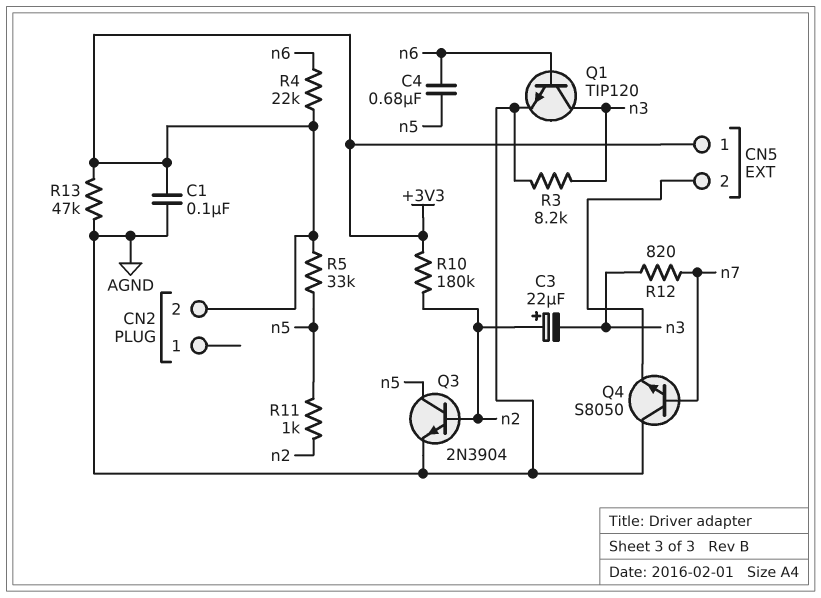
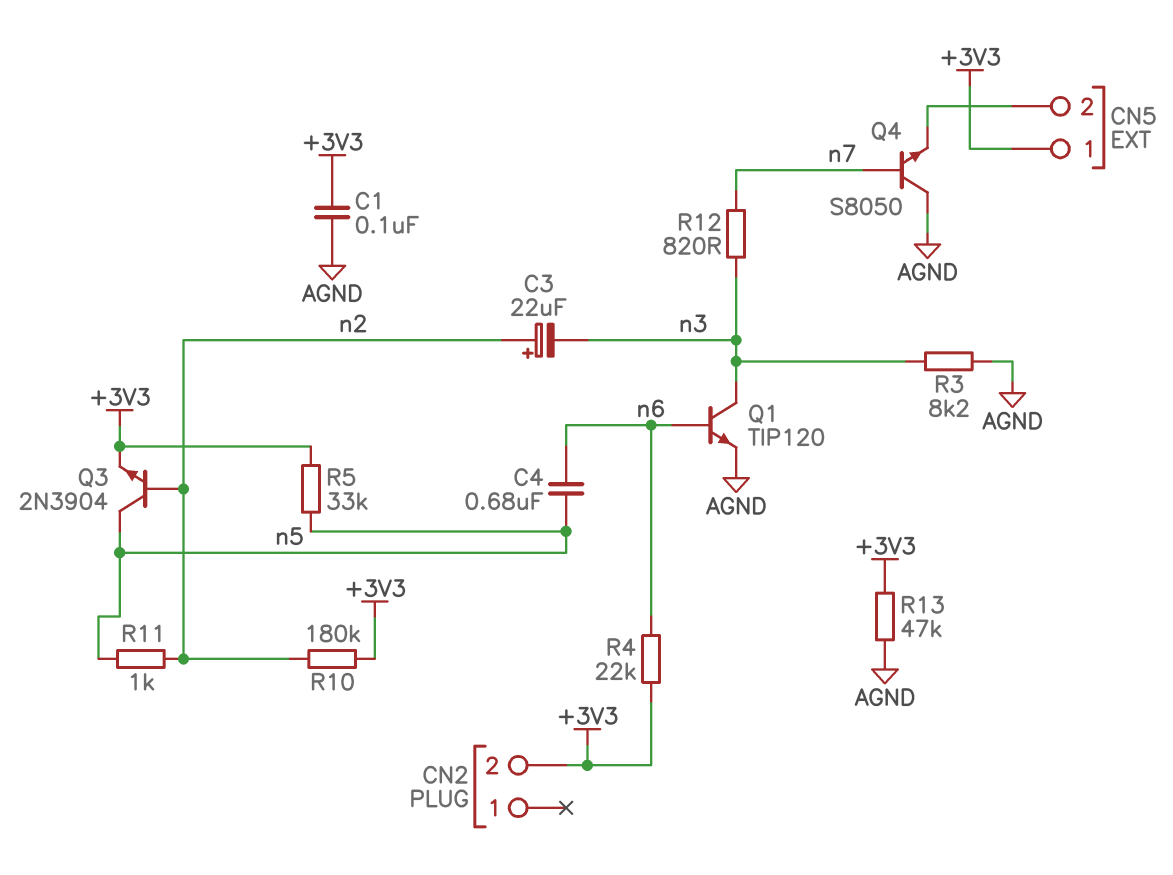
Q3: NPN 2N3904 (B n2, C n5, E AGND) -> NPN 2N3904 (B n2, C n5, E +3V3)

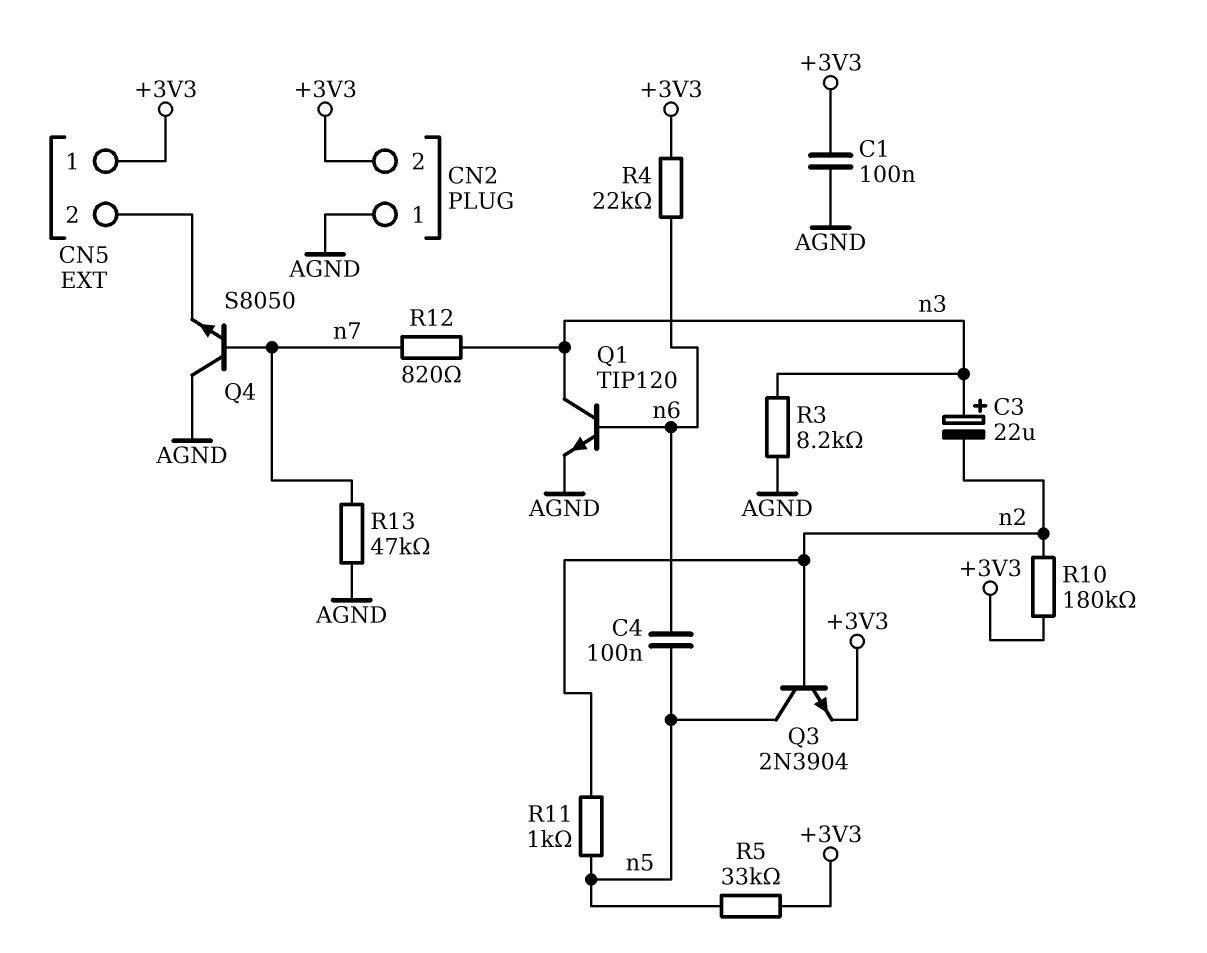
C3: 22uF (plus n2, minus n3) -> 22uF (plus n3, minus n2)
C4: 680nF (n5, n6) -> 100nF (n5, n6)
CN2 pin 1: none -> AGND
R13: 47k (+3V3, AGND) -> 47k (AGND, n7)

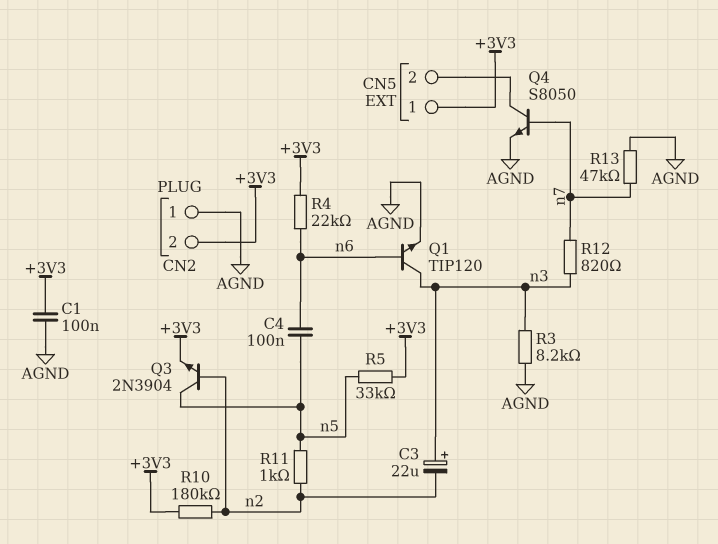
Q4: NPN S8050 (B n7, C AGND, E CN5/2) -> NPN S8050 (B n7, C CN5/2, E AGND)

